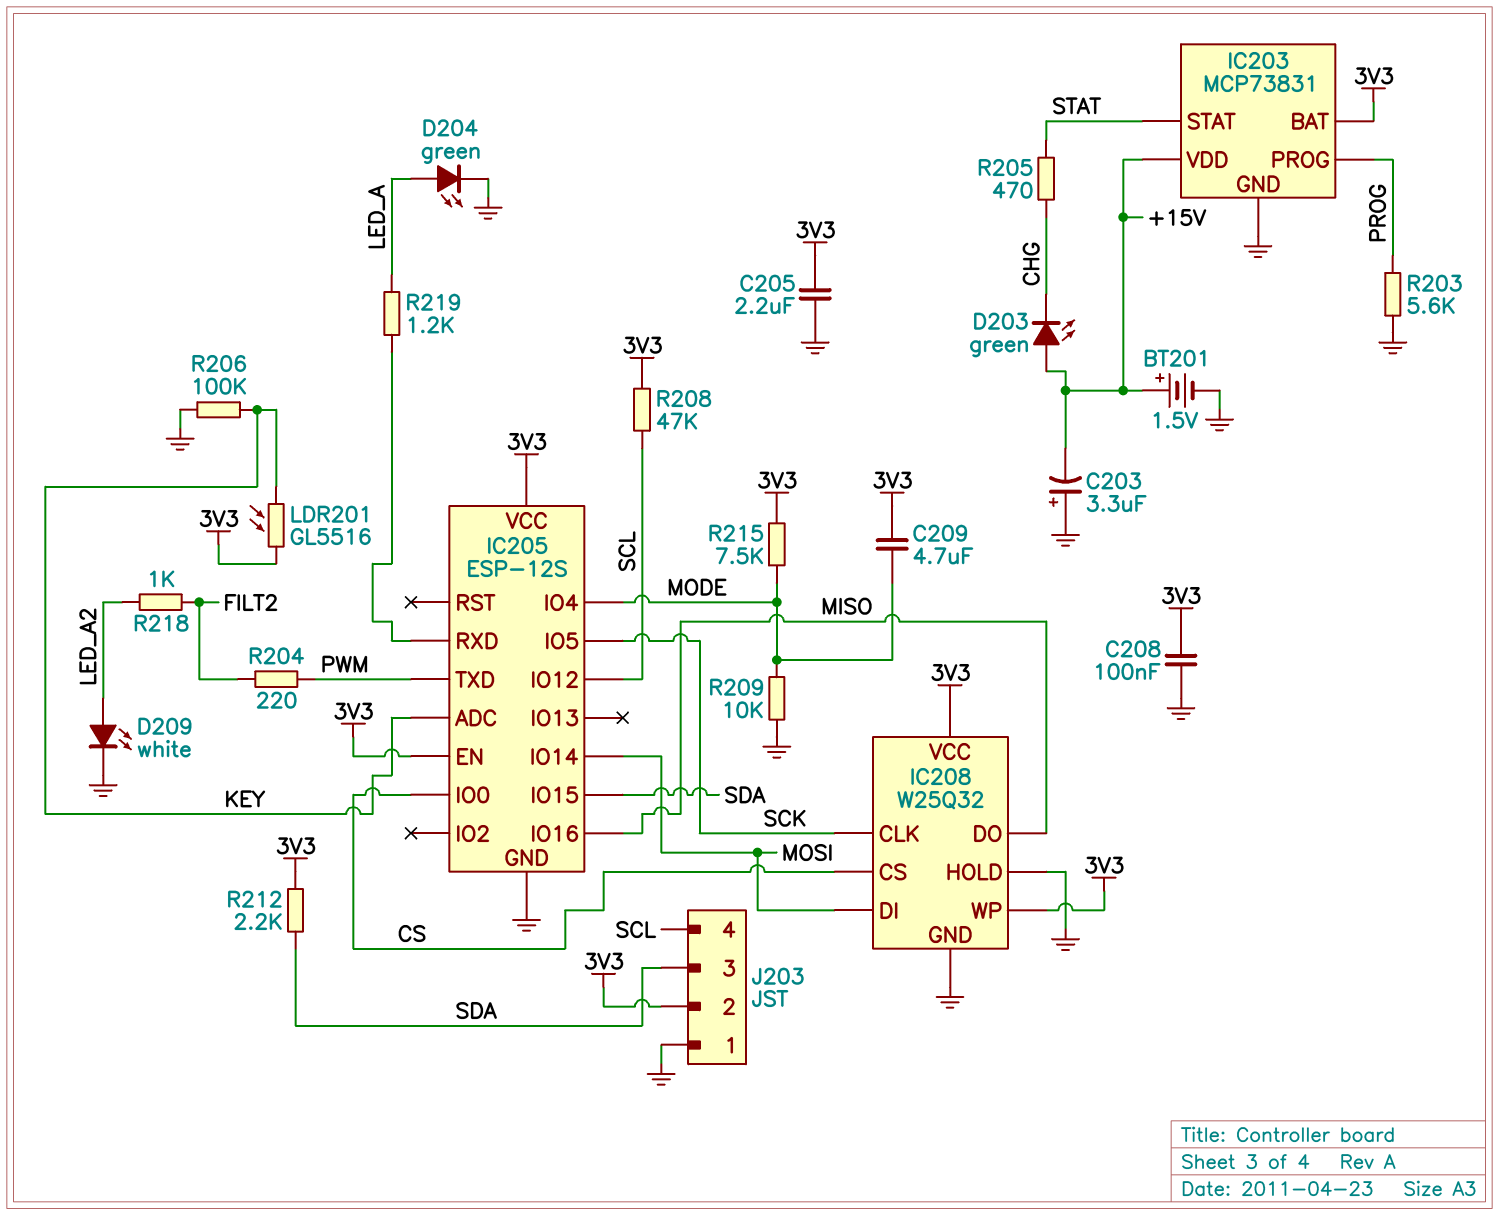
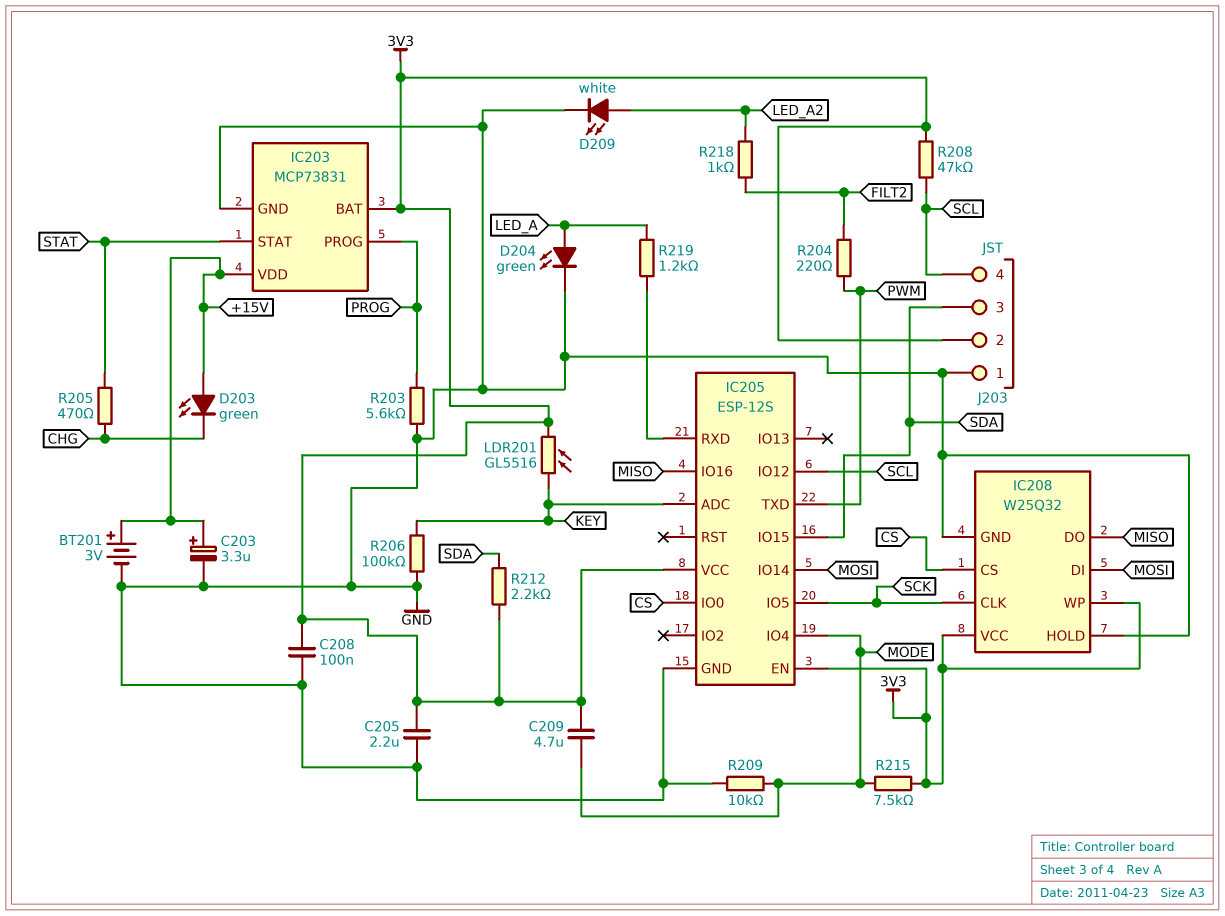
BT201: 1.5V (plus +15V, minus GND) -> 3V (plus +15V, minus GND)
C203: 3.3uF (plus GND, minus +15V) -> 3.3uF (plus +15V, minus GND)

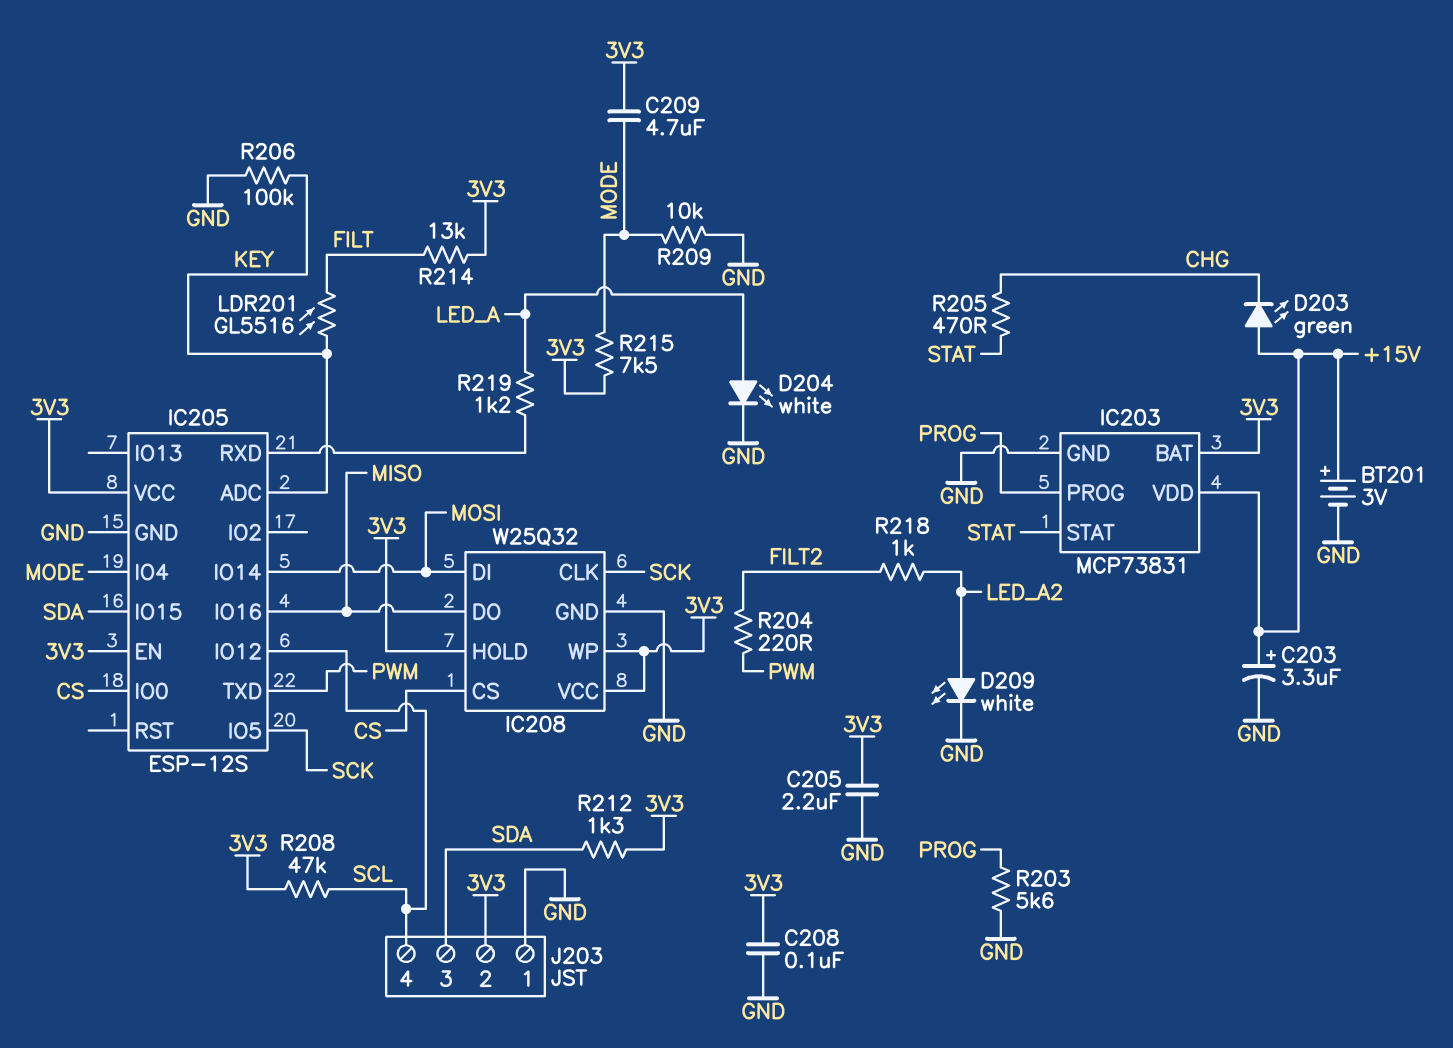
D204: LED green (A LED_A, K GND) -> LED white (A LED_A, K GND)
IC208 pin HOLD: GND -> 3V3
LDR201: GL5516 (3V3, KEY) -> GL5516 (FILT, KEY)
R212: 2.2k (3V3, SDA) -> 1.3k (3V3, SDA)
R214: none -> 13k (3V3, FILT)

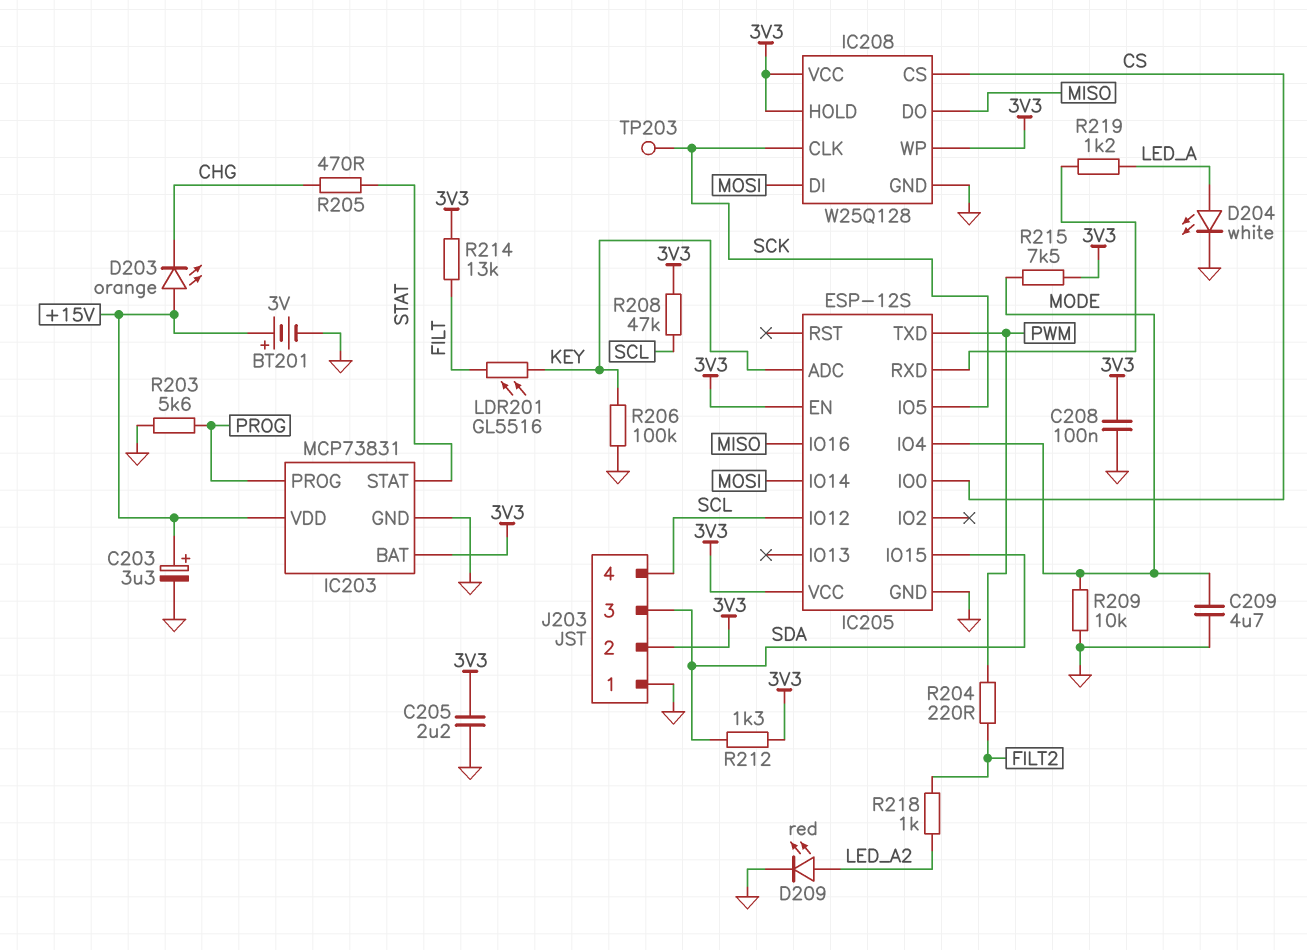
C209: 4.7uF (3V3, MODE) -> 4.7uF (GND, MODE)
D203: LED green (A +15V, K CHG) -> LED orange (A +15V, K CHG)
D209: LED white (A LED_A2, K GND) -> LED red (A LED_A2, K GND)
IC208: W25Q32 -> W25Q128
TP203: none -> test point (SCK)

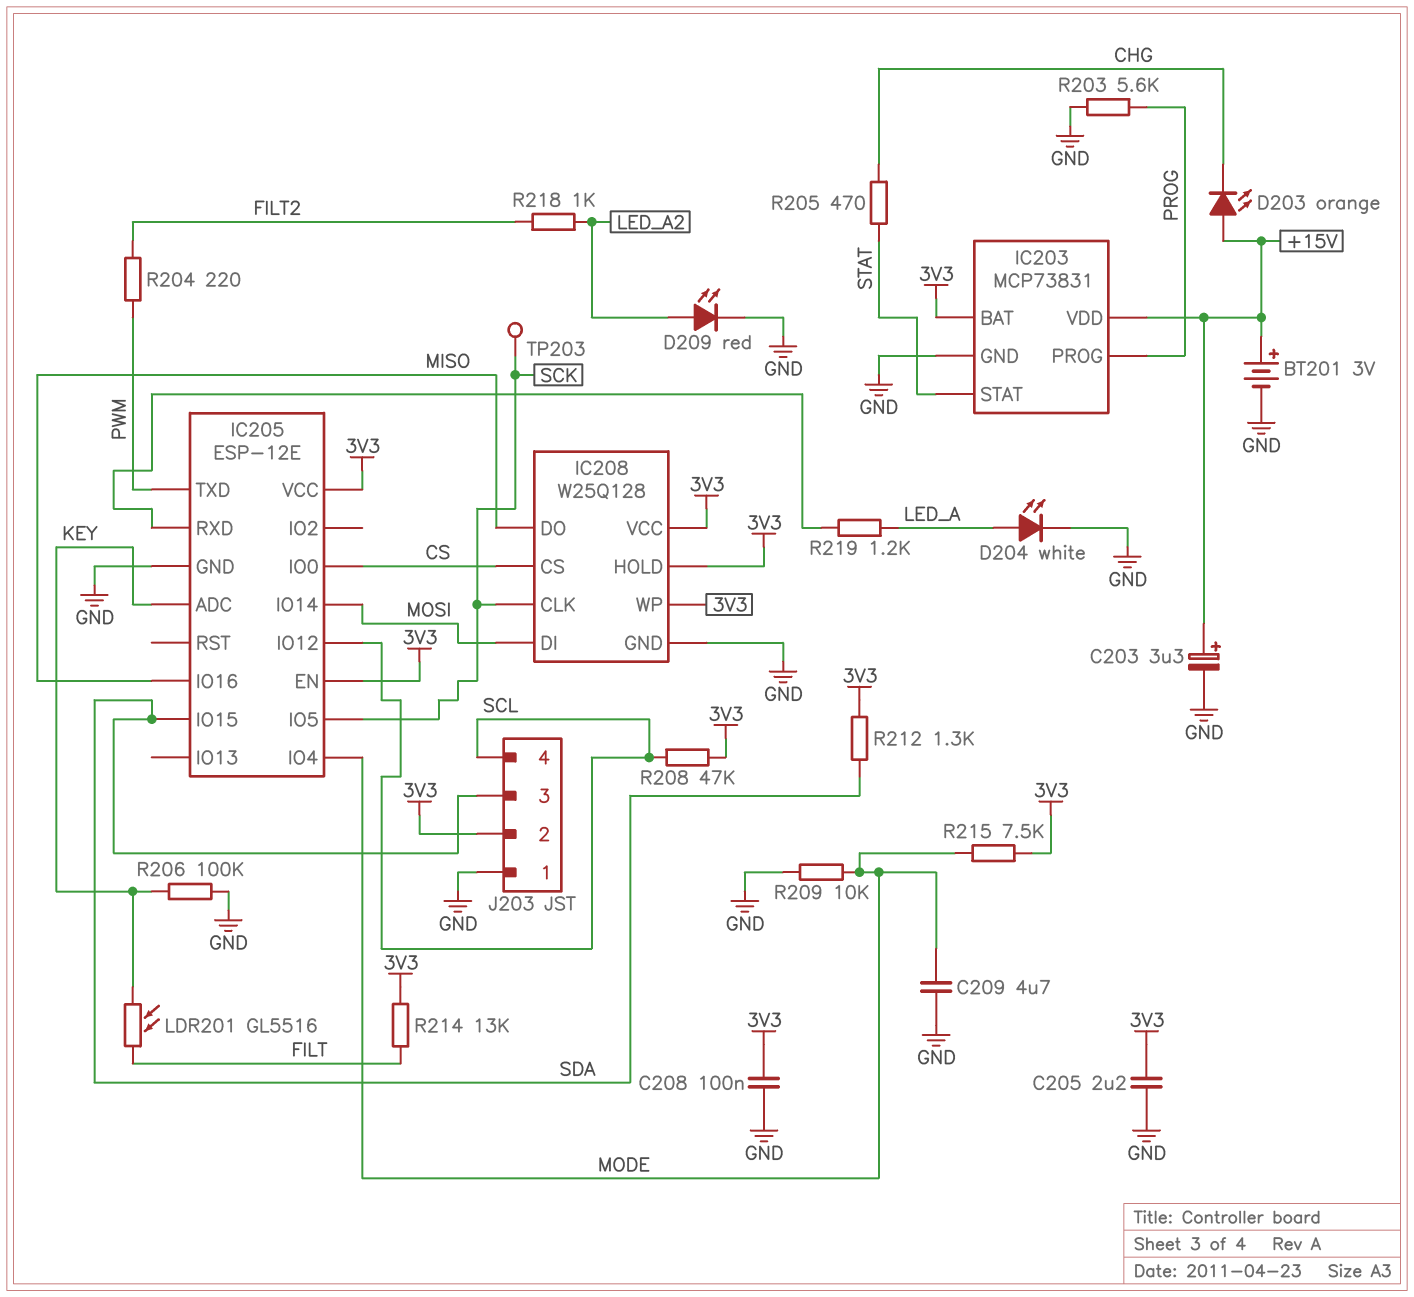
IC205: ESP-12S -> ESP-12E

